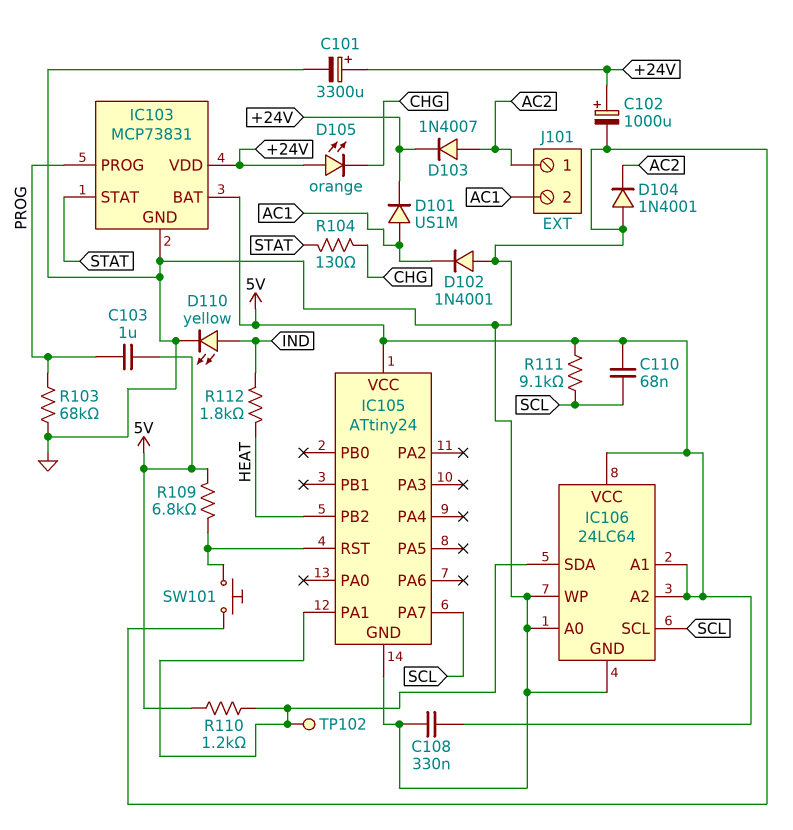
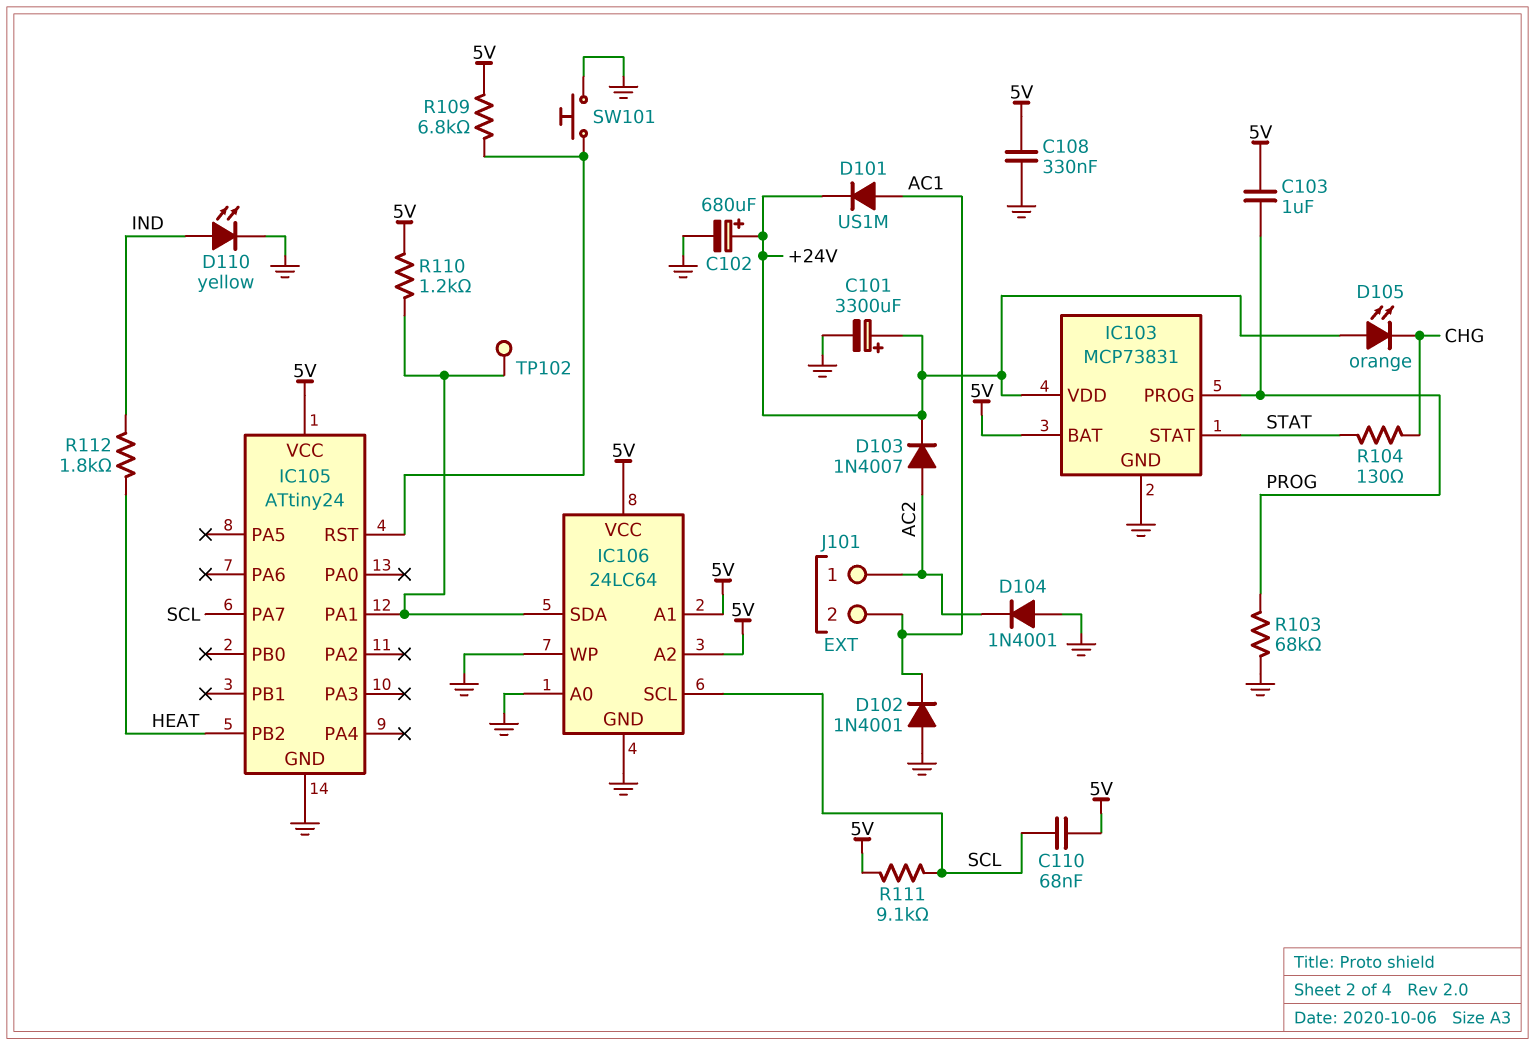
C102: 1000uF (plus +24V, minus GND) -> 680uF (plus +24V, minus GND)

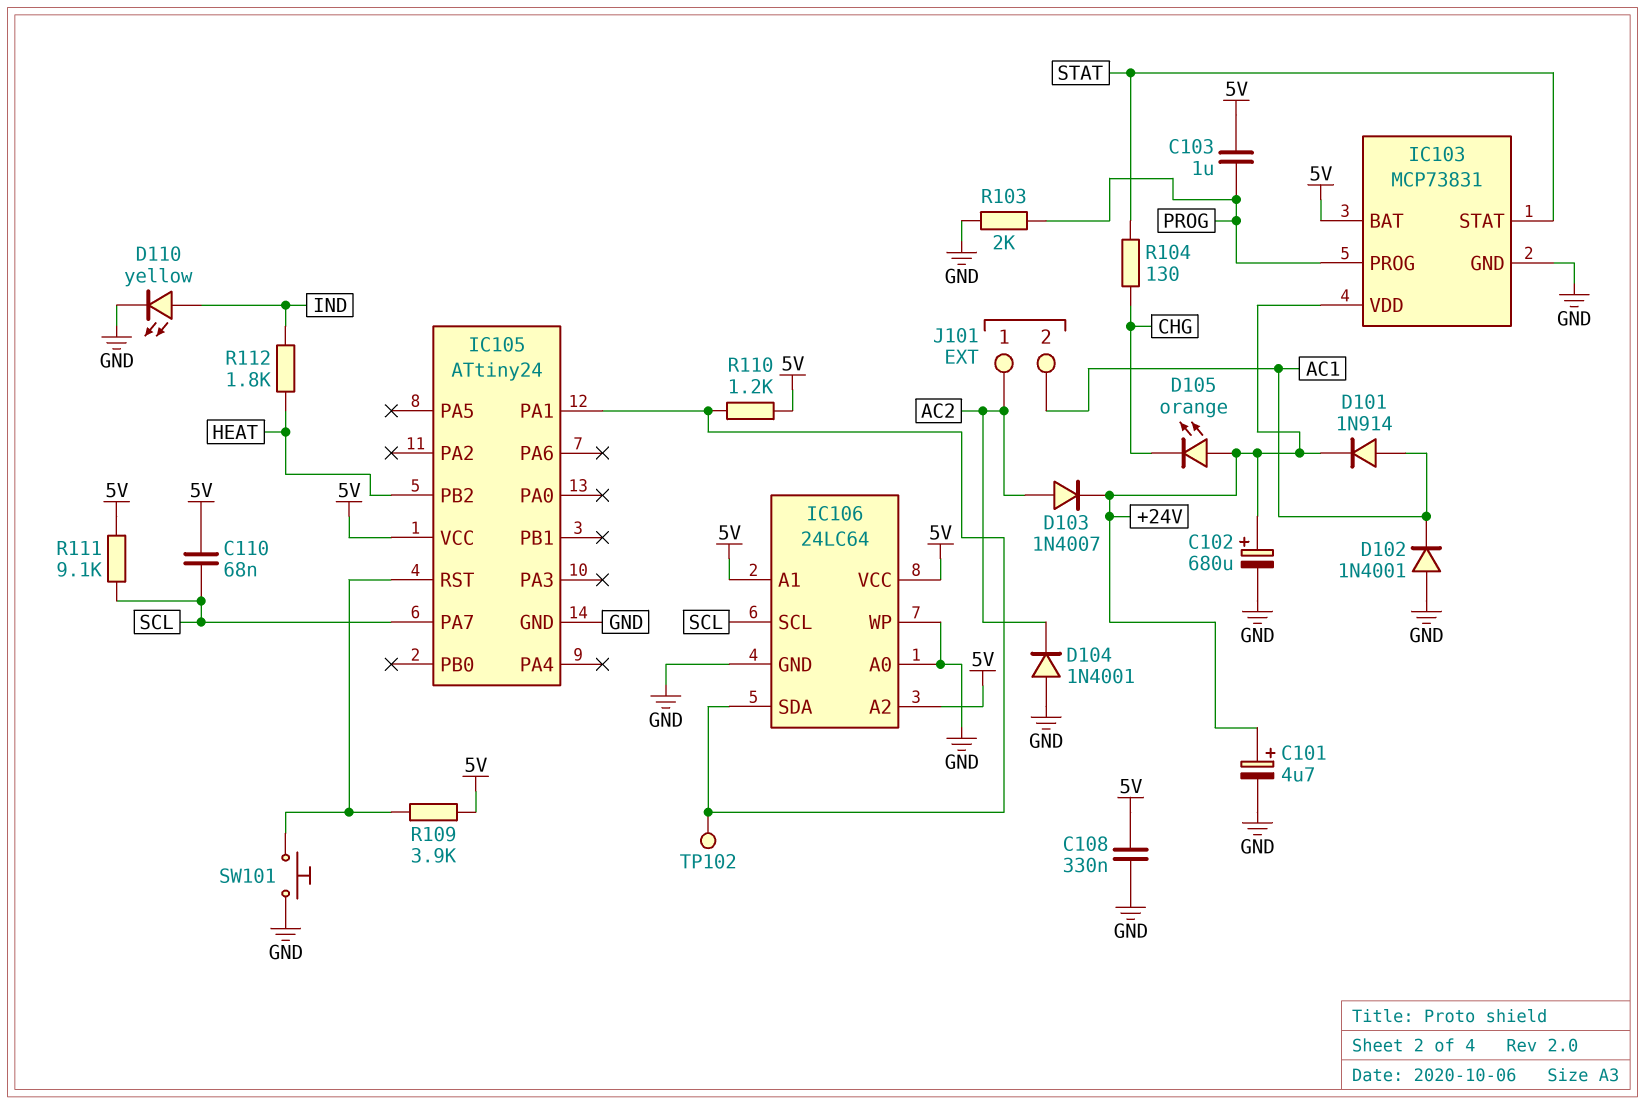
C101: 3300uF (plus +24V, minus GND) -> 4.7uF (plus +24V, minus GND)
D101: diode US1M (A AC1, K +24V) -> diode 1N914 (A AC1, K +24V)
R103: 68k (GND, PROG) -> 2k (GND, PROG)
R109: 6.8k (5V, IC105/RST) -> 3.9k (5V, IC105/RST)

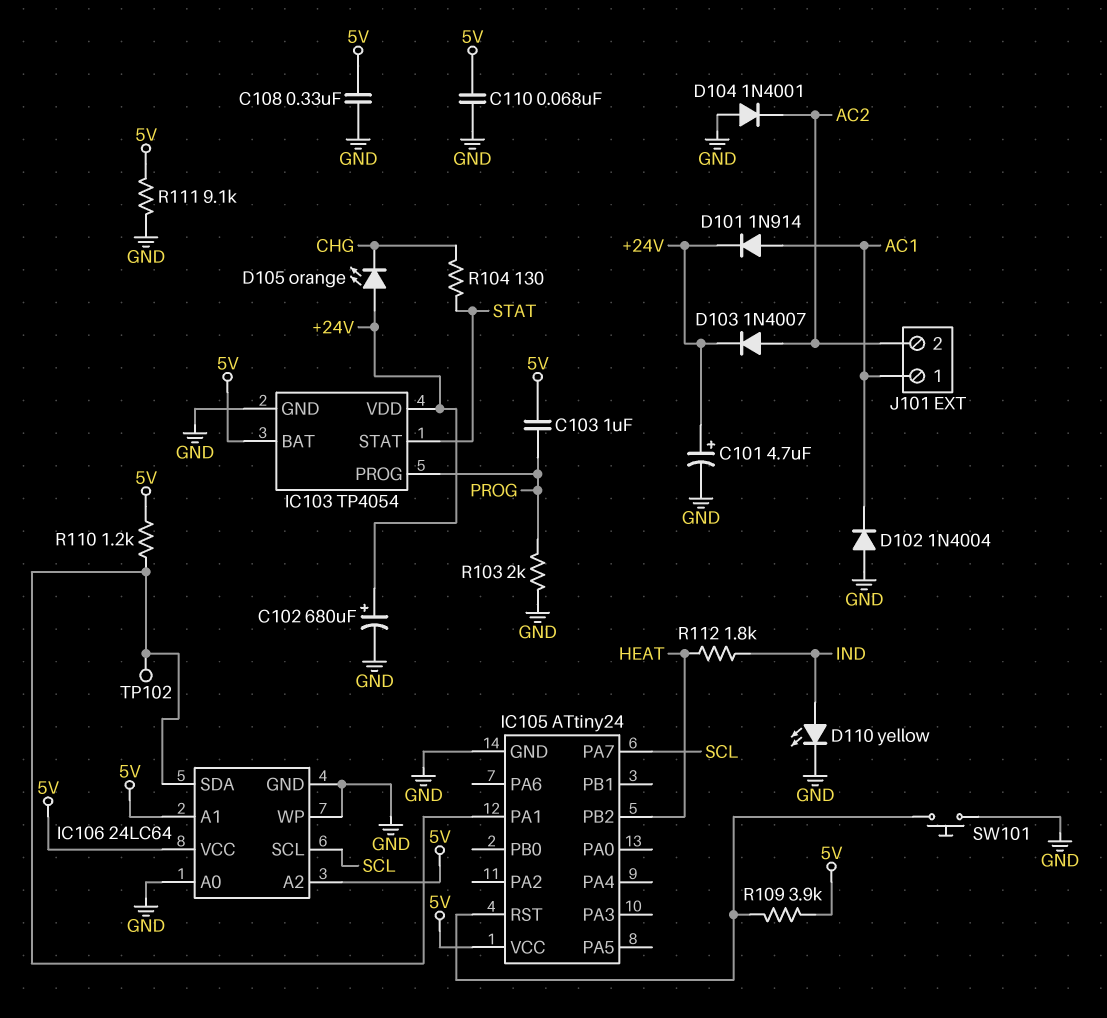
C110: 68nF (5V, SCL) -> 68nF (5V, GND)
D102: diode 1N4001 (A GND, K AC1) -> diode 1N4004 (A GND, K AC1)
IC103: MCP73831 -> TP4054
J101 pin 1: AC2 -> AC1
J101 pin 2: AC1 -> AC2
R111: 9.1k (5V, SCL) -> 9.1k (5V, GND)

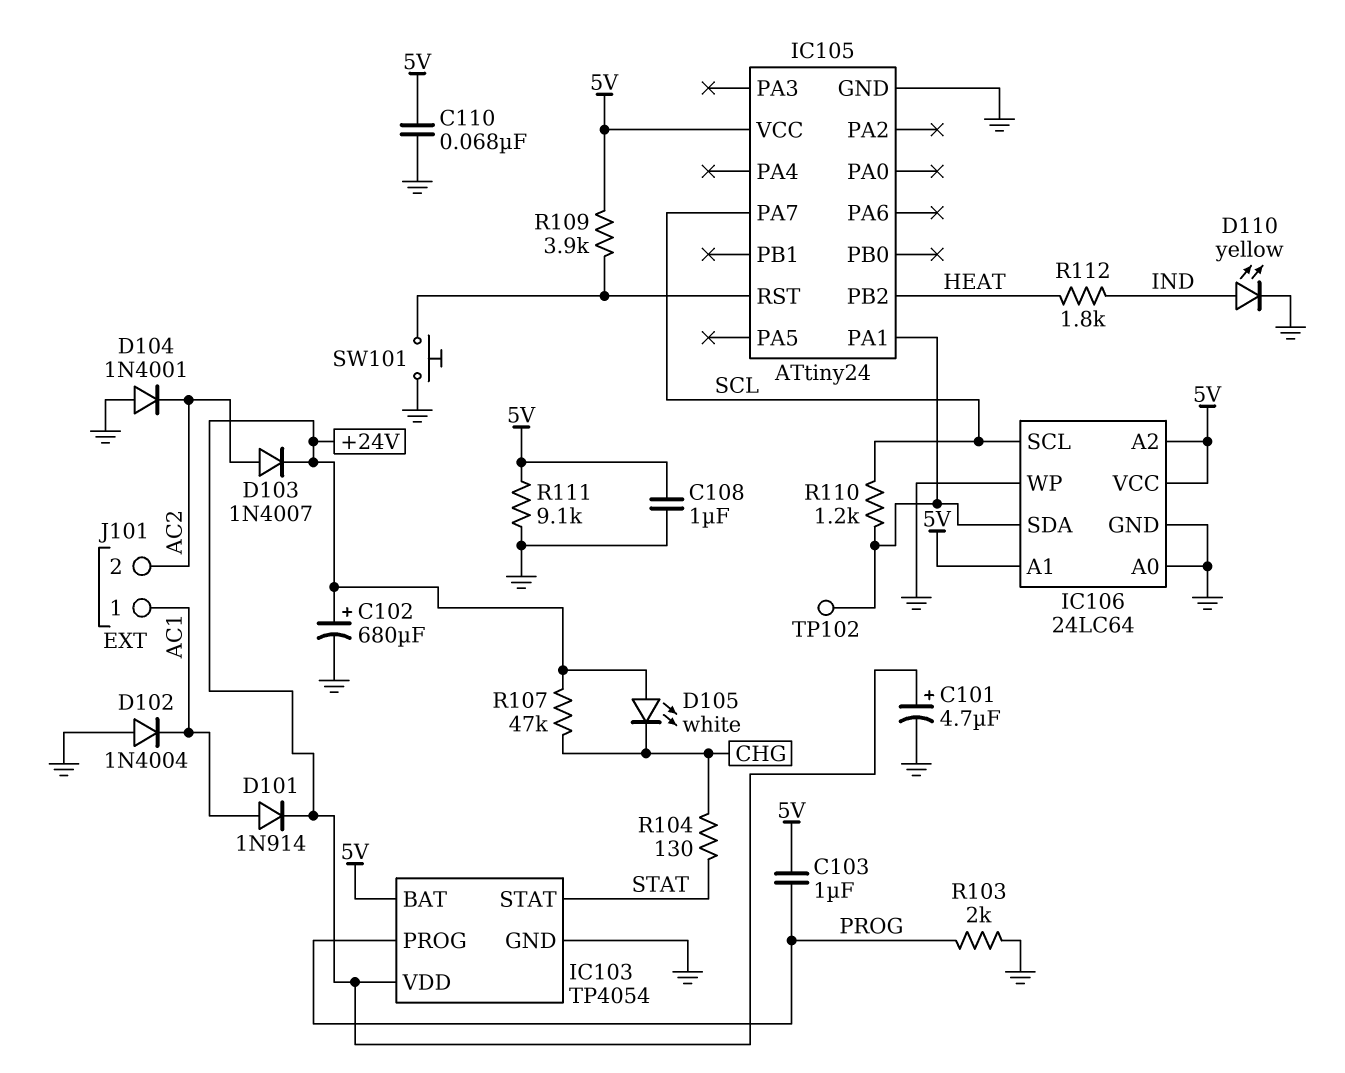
C108: 330nF (5V, GND) -> 1uF (5V, GND)
D105: LED orange (A +24V, K CHG) -> LED white (A +24V, K CHG)
R107: none -> 47k (+24V, CHG)
R110: 1.2k (5V, IC105/PA1) -> 1.2k (IC105/PA1, SCL)

